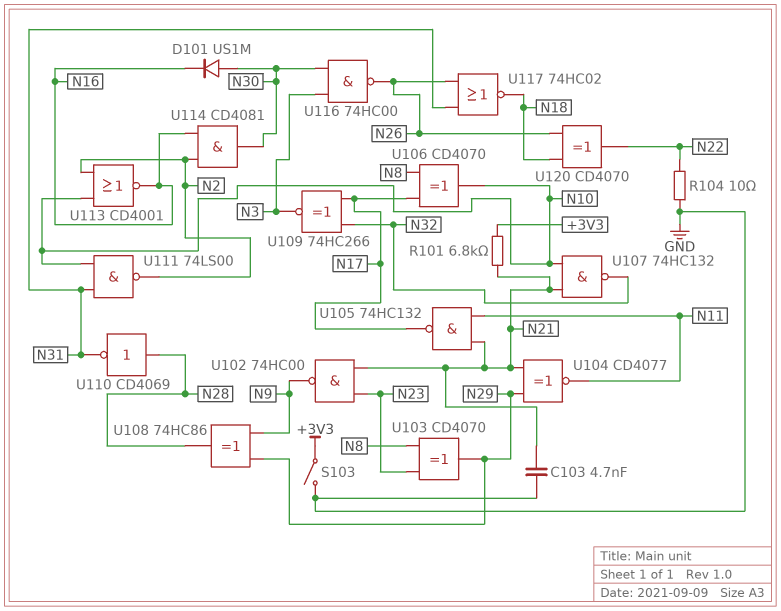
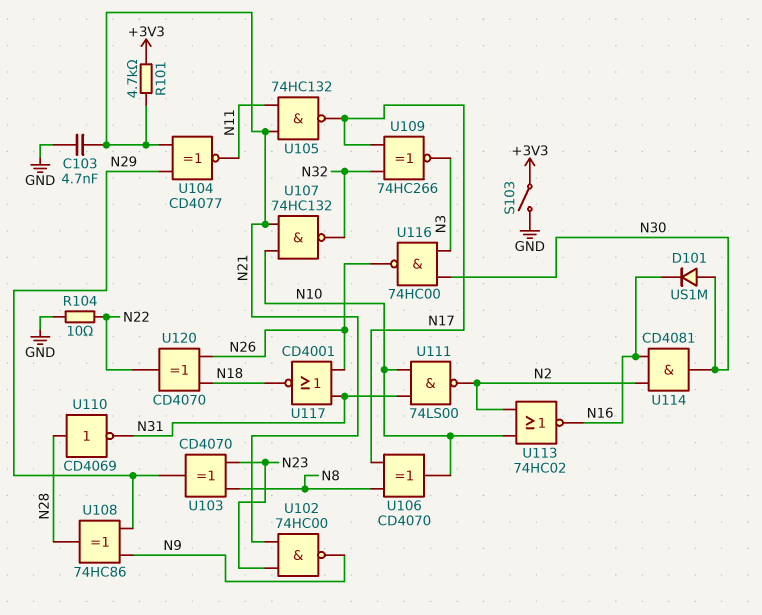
R101: 6.8k (+3V3, N21) -> 4.7k (+3V3, N21)
U113: NOR CD4001 (in N2, in N10, out N16) -> NOR 74HC02 (in N2, in N10, out N16)
U117: NOR 74HC02 (in N26, in N31, out N18) -> NOR CD4001 (in N26, in N31, out N18)

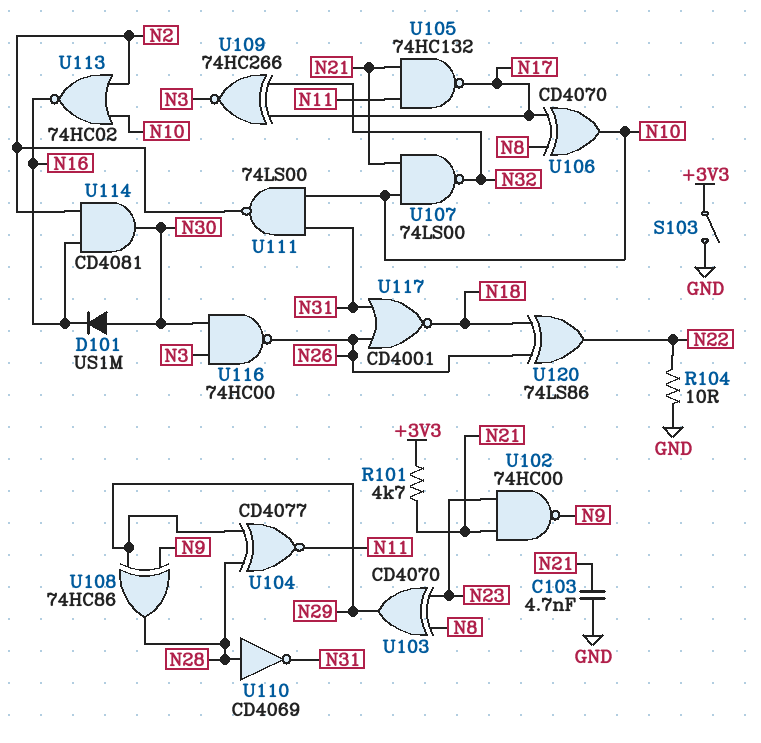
U104: XNOR CD4077 (in N21, in N29, out N11) -> XNOR CD4077 (in N28, in N29, out N11)
U107: NAND 74HC132 (in N10, in N21, out N32) -> NAND 74LS00 (in N10, in N21, out N32)
U120: XOR CD4070 (in N18, in N26, out N22) -> XOR 74LS86 (in N18, in N26, out N22)

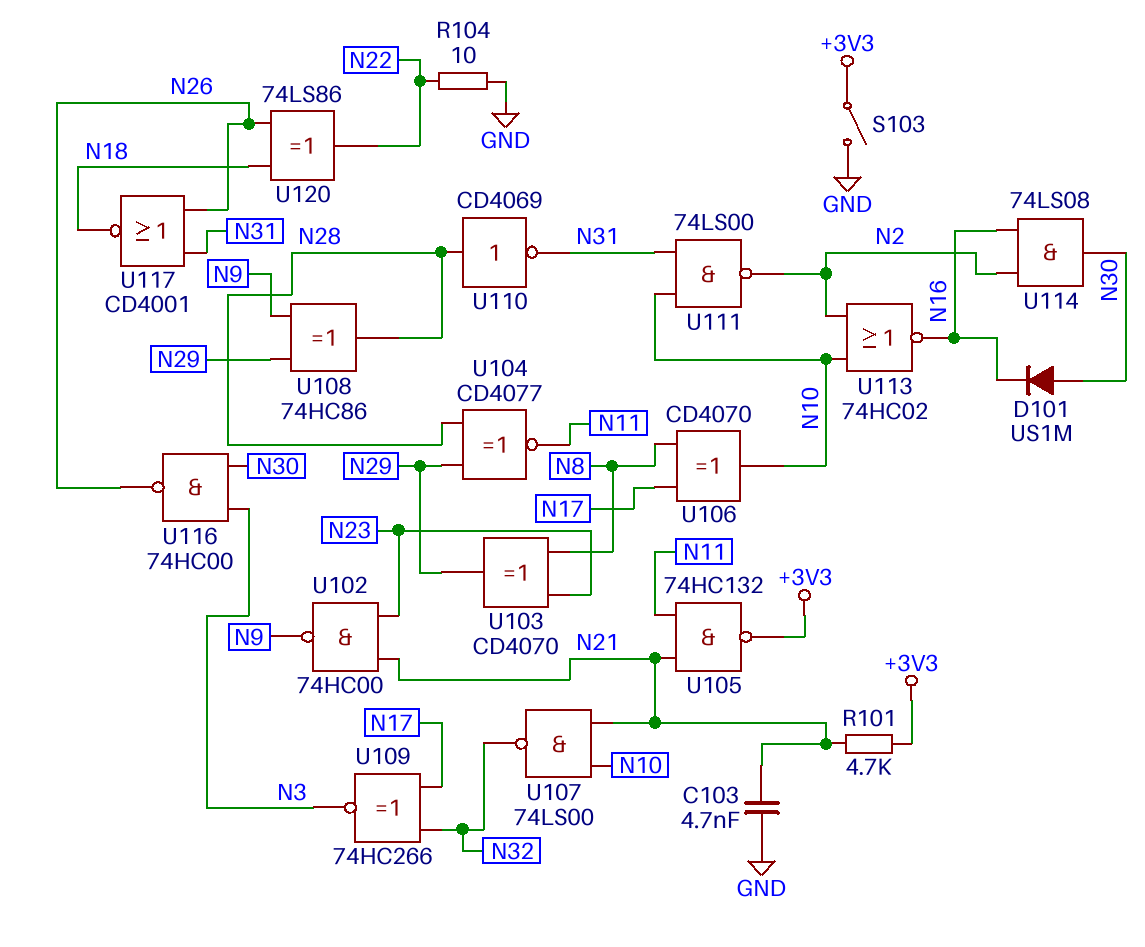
U105: NAND 74HC132 (in N11, in N21, out N17) -> NAND 74HC132 (in N11, in N21, out +3V3)
U114: AND CD4081 (in N2, in N16, out N30) -> AND 74LS08 (in N2, in N16, out N30)

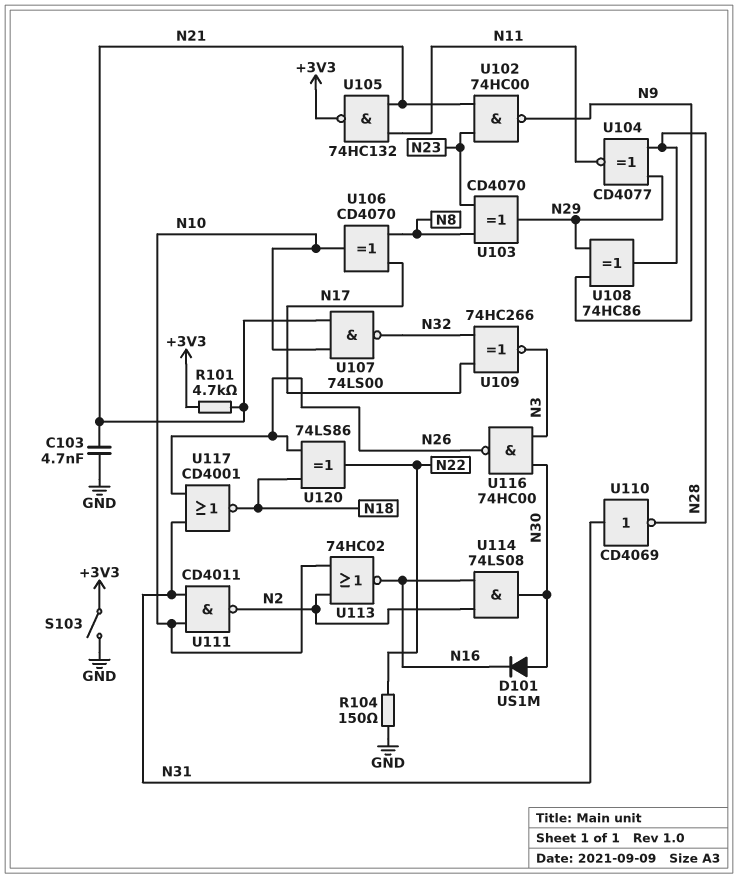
R104: 10 (GND, N22) -> 150 (GND, N22)
U110: NOT CD4069 (in N28, out N31) -> NOT CD4069 (in N31, out N28)
U111: NAND 74LS00 (in N10, in N31, out N2) -> NAND CD4011 (in N10, in N31, out N2)

